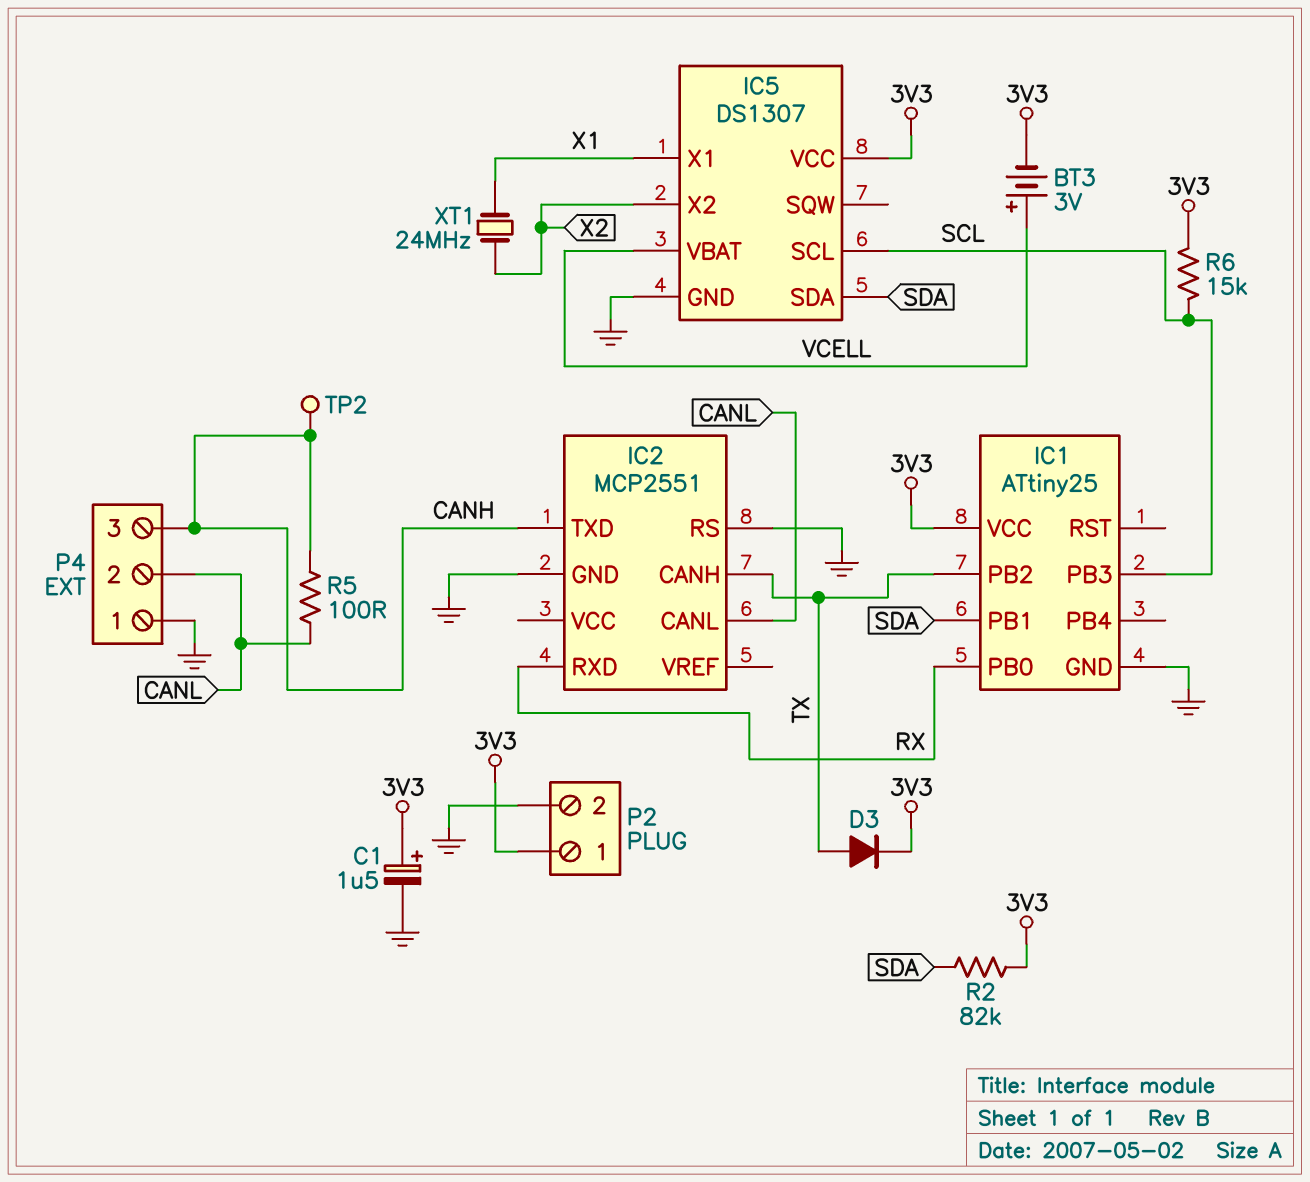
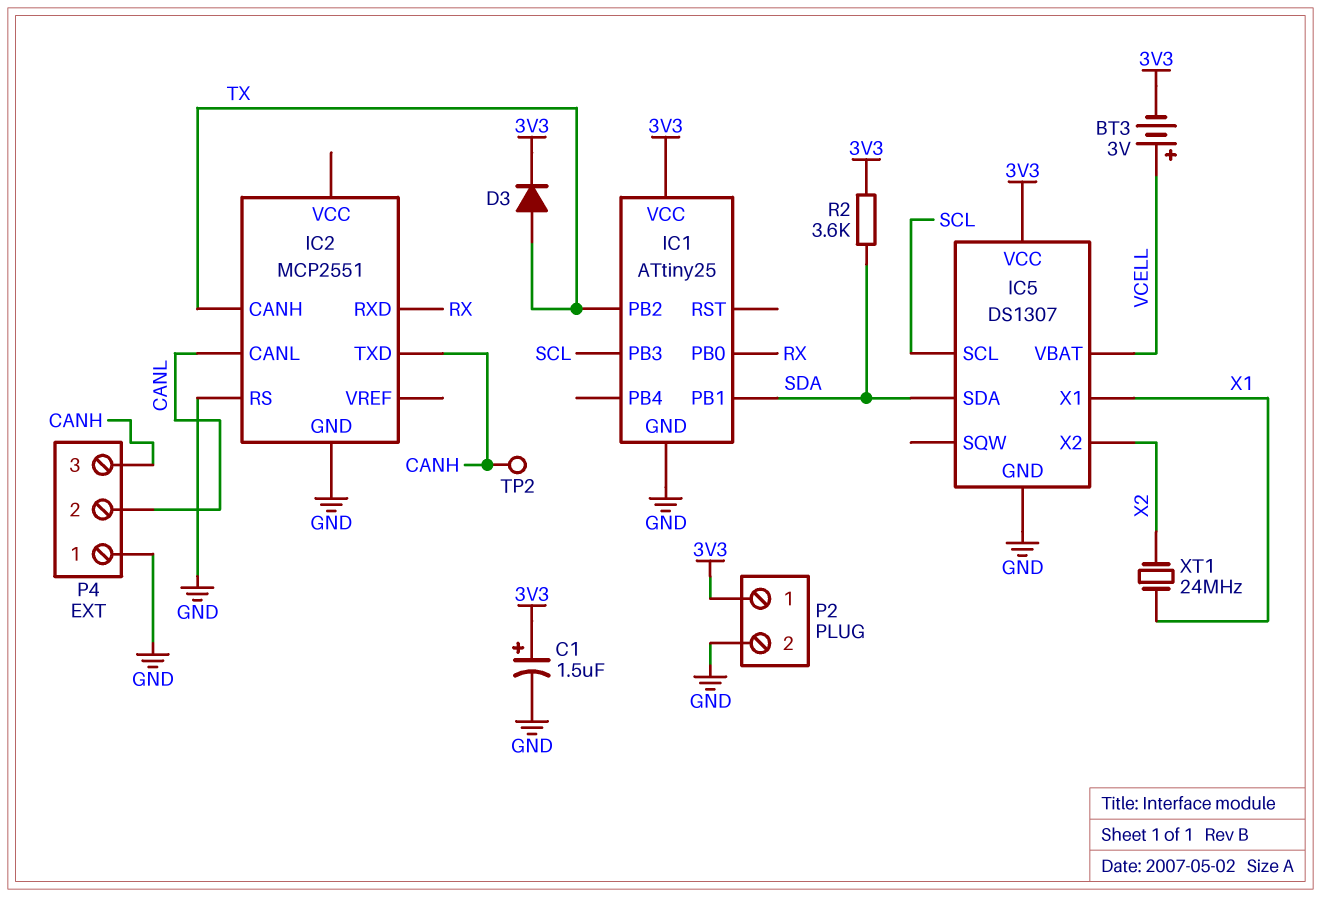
R2: 82k (3V3, SDA) -> 3.6k (3V3, SDA)
R5: 100 (CANH, CANL) -> none
R6: 15k (3V3, SCL) -> none

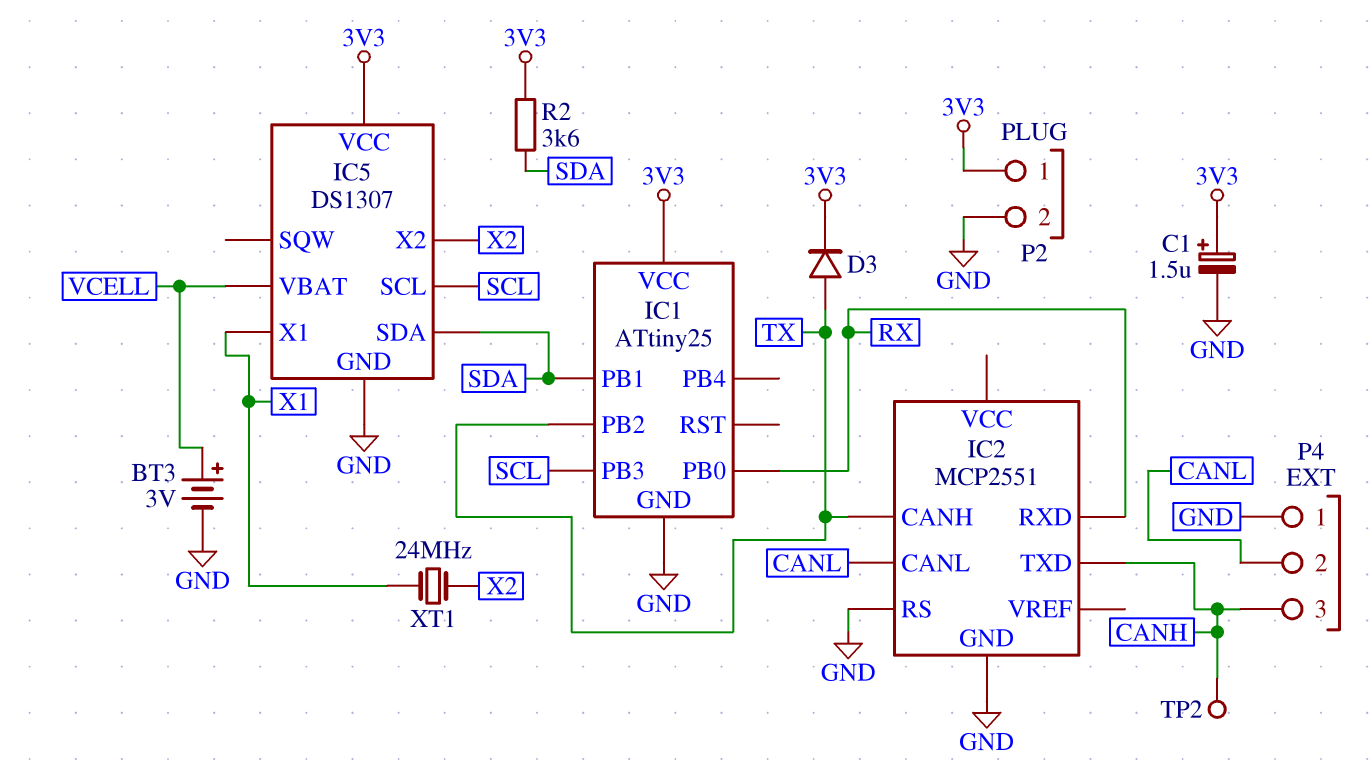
BT3: 3V (plus VCELL, minus 3V3) -> 3V (plus VCELL, minus GND)

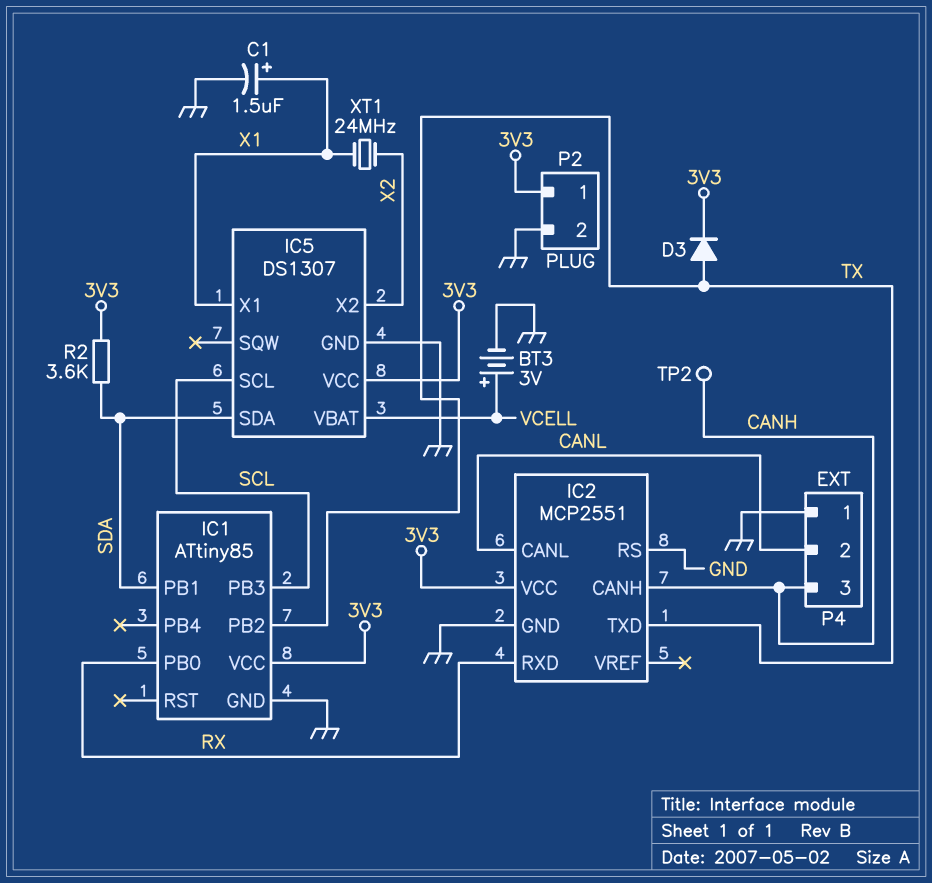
C1: 1.5uF (plus 3V3, minus GND) -> 1.5uF (plus X1, minus GND)
IC1: ATtiny25 -> ATtiny85
IC2 pin CANH: TX -> CANH
IC2 pin TXD: CANH -> TX
IC2 pin VCC: none -> 3V3

